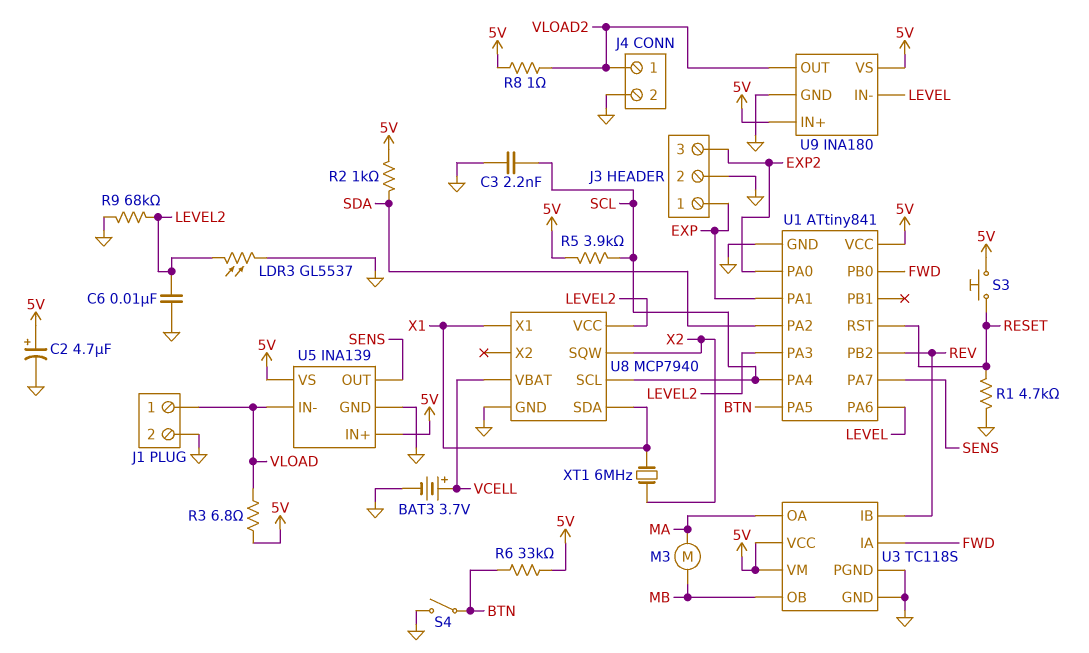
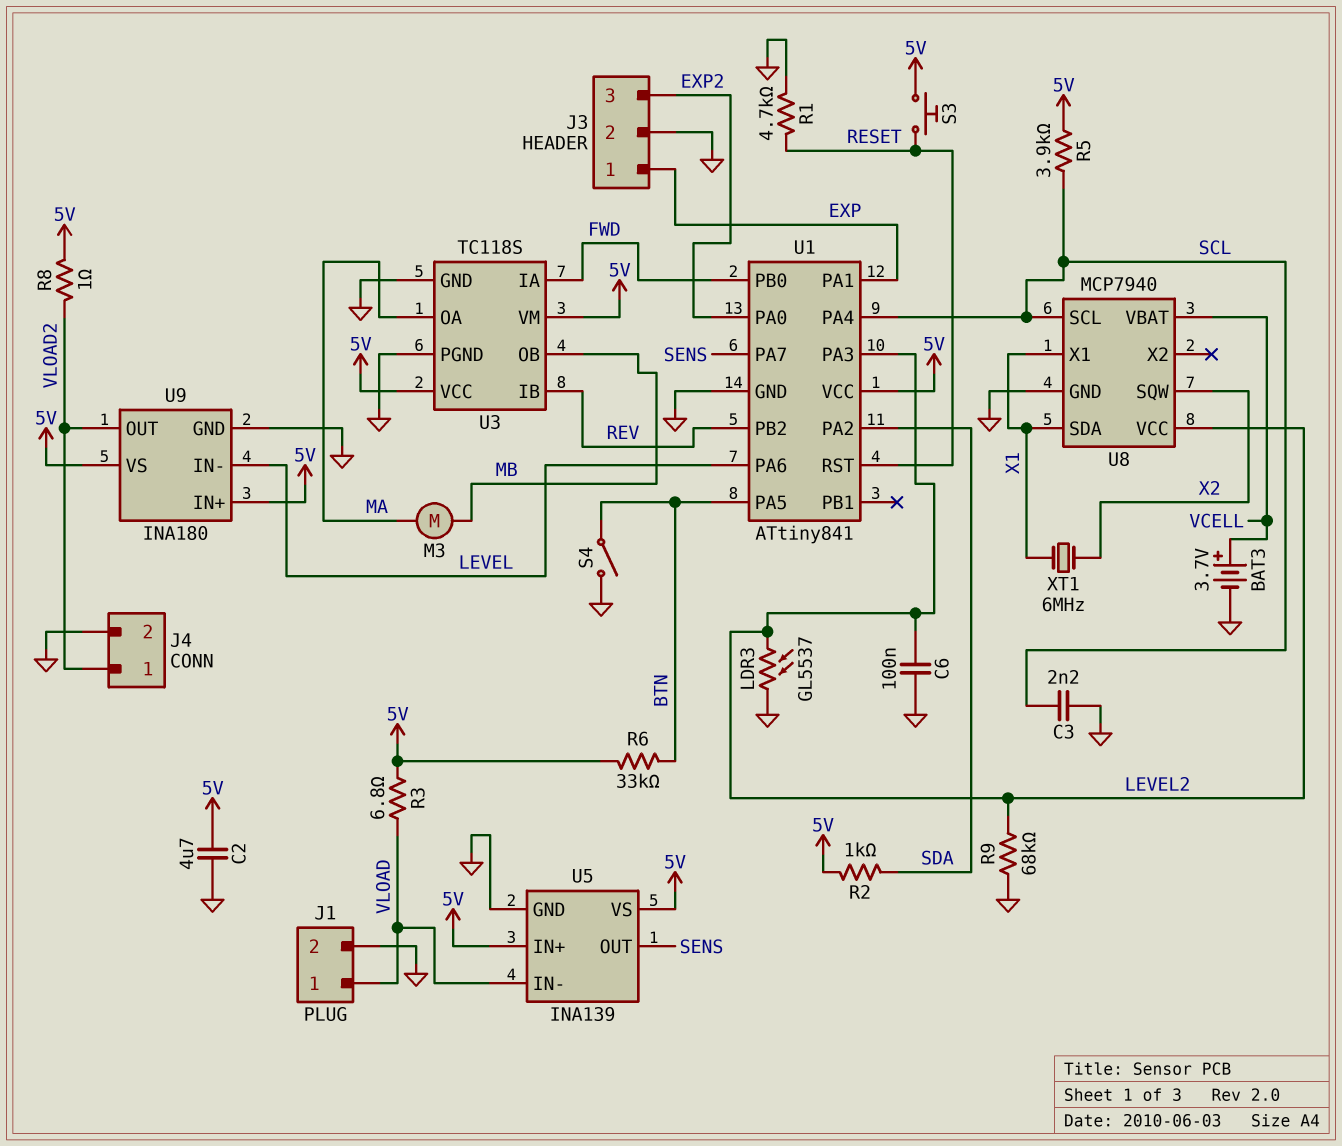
C2: 4.7uF (plus 5V, minus GND) -> 4.7uF (5V, GND)
C6: 10nF (GND, LEVEL2) -> 100nF (GND, LEVEL2)

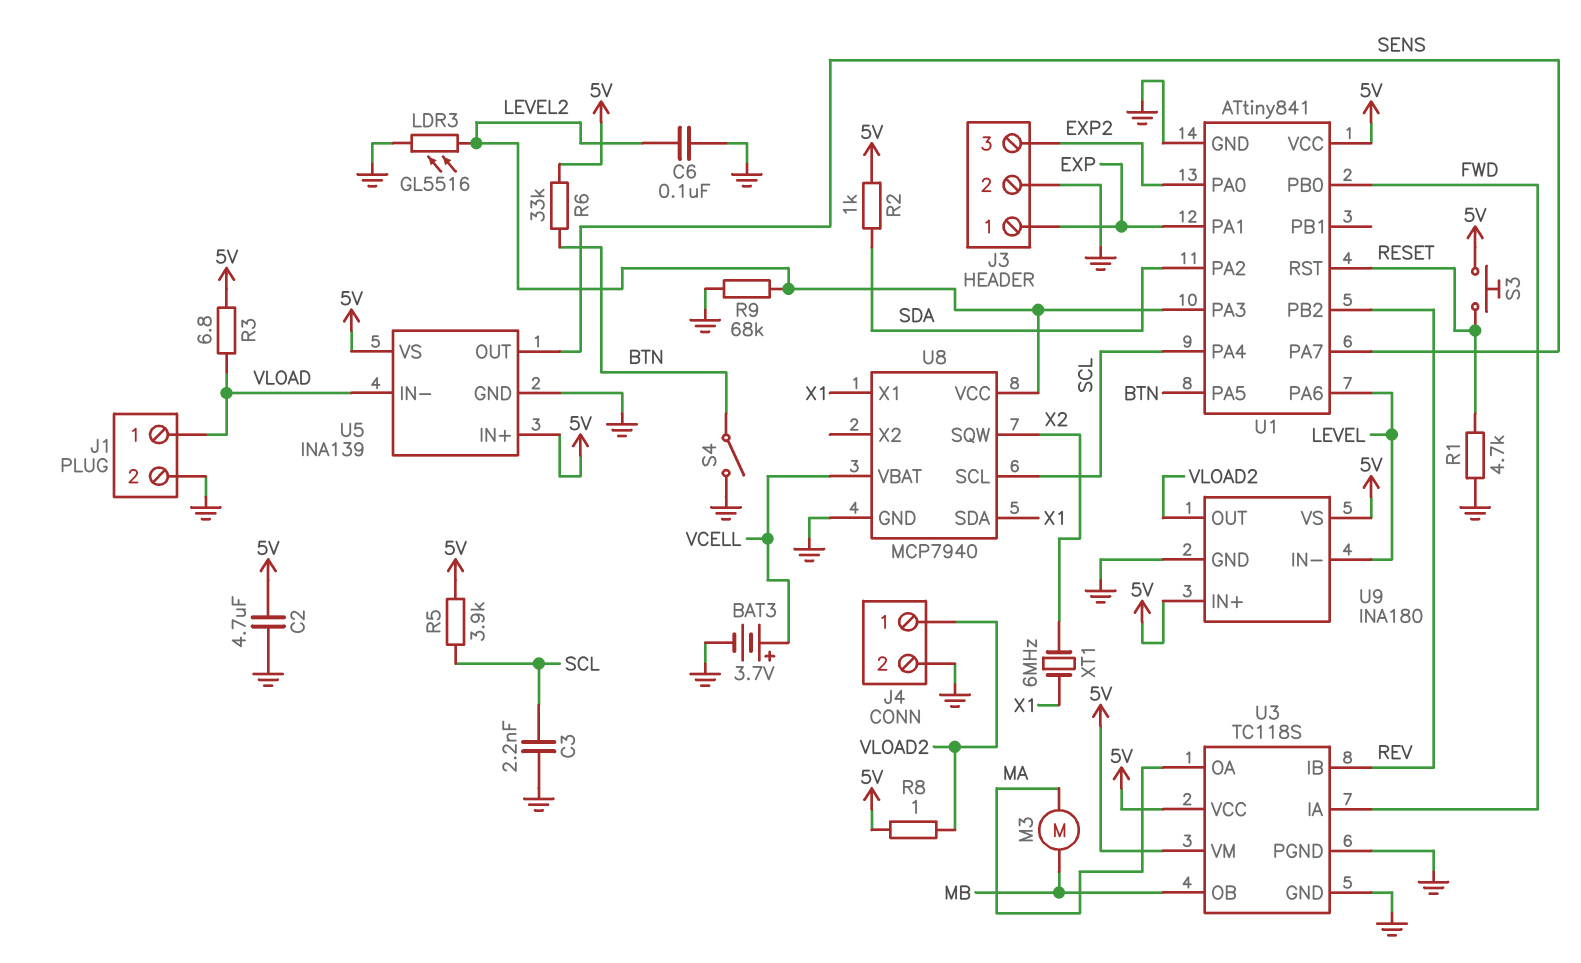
LDR3: GL5537 (GND, LEVEL2) -> GL5516 (GND, LEVEL2)

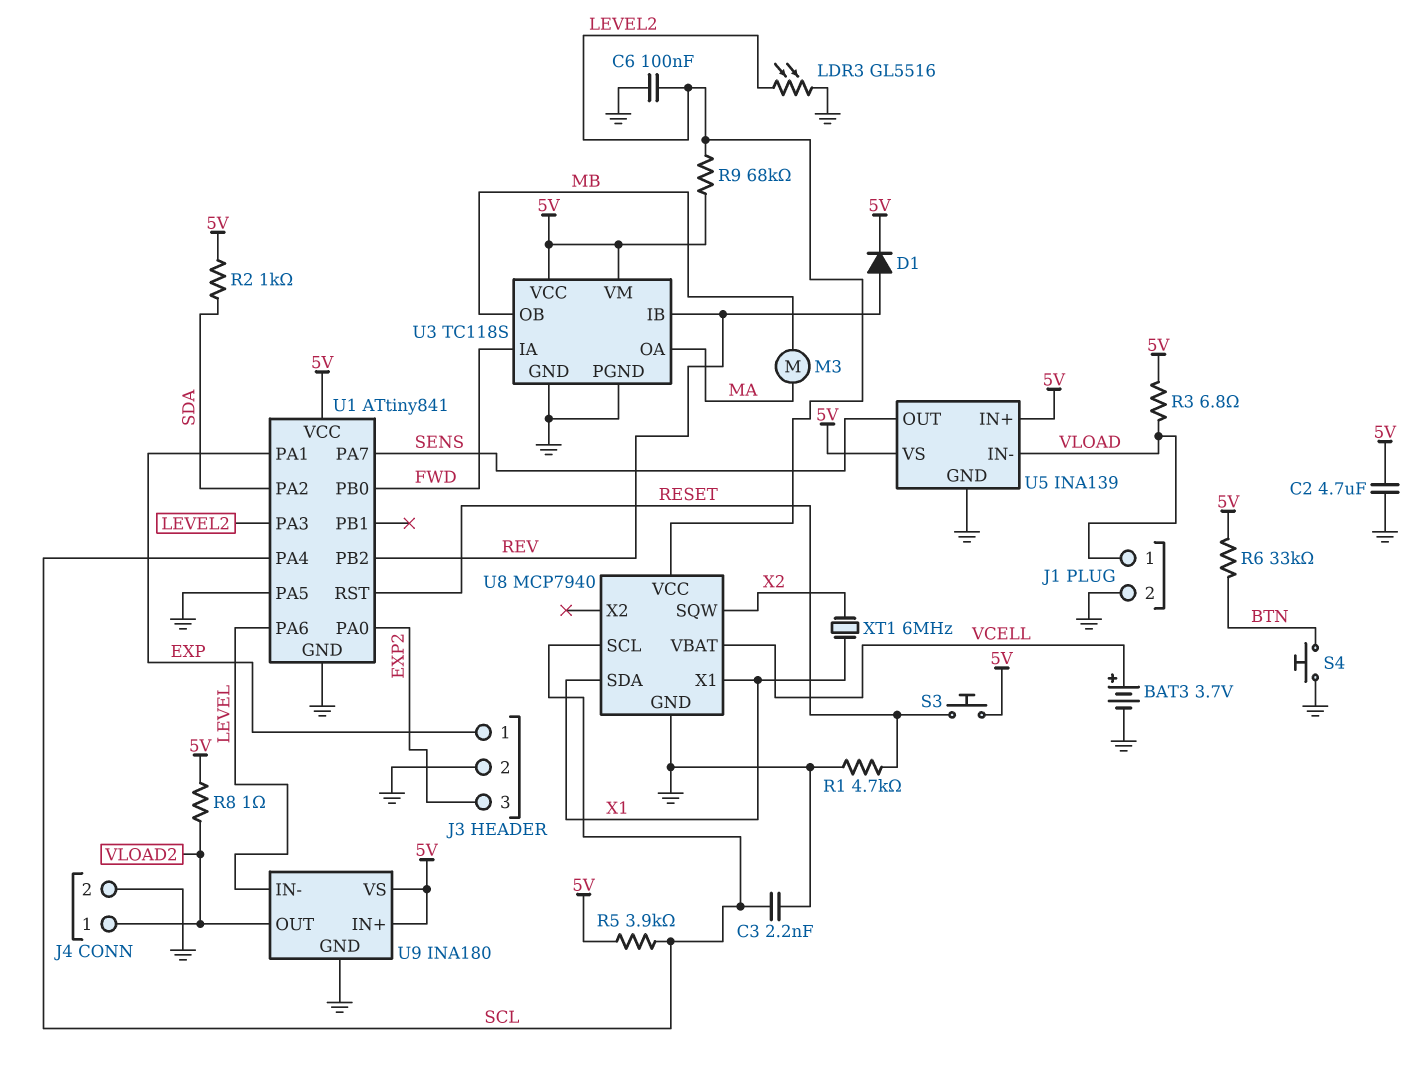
D1: none -> diode (A REV, K 5V)
R9: 68k (GND, LEVEL2) -> 68k (5V, LEVEL2)
S4: switch (BTN, GND) -> button (BTN, GND)
U1 pin PA5: BTN -> GND

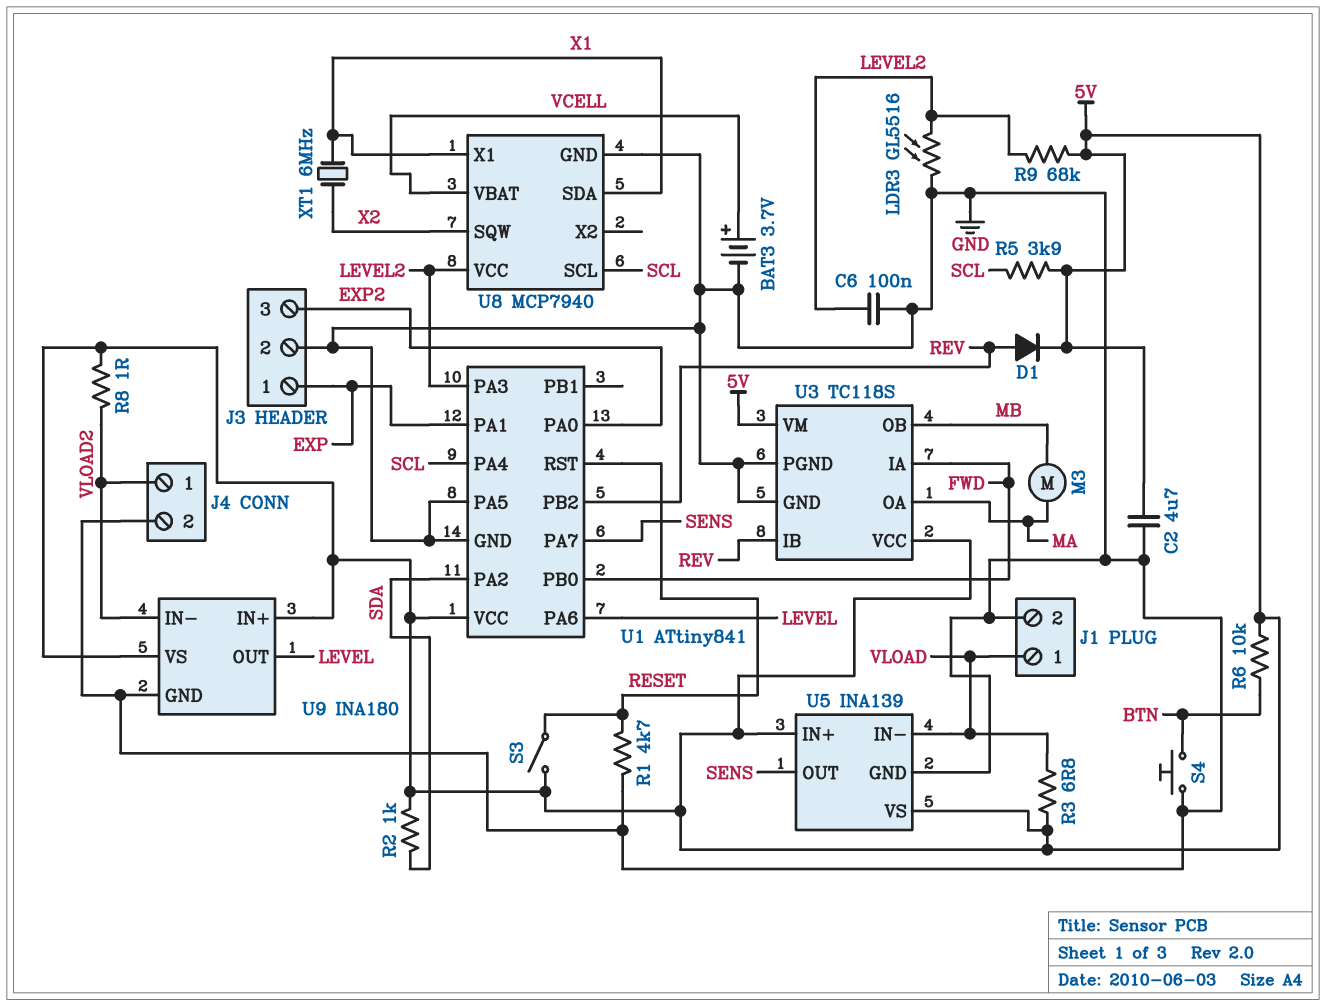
C3: 2.2nF (GND, SCL) -> none
R6: 33k (5V, BTN) -> 10k (5V, BTN)
S3: button (5V, RESET) -> switch (5V, RESET)
U9 pin IN-: LEVEL -> VLOAD2
U9 pin OUT: VLOAD2 -> LEVEL

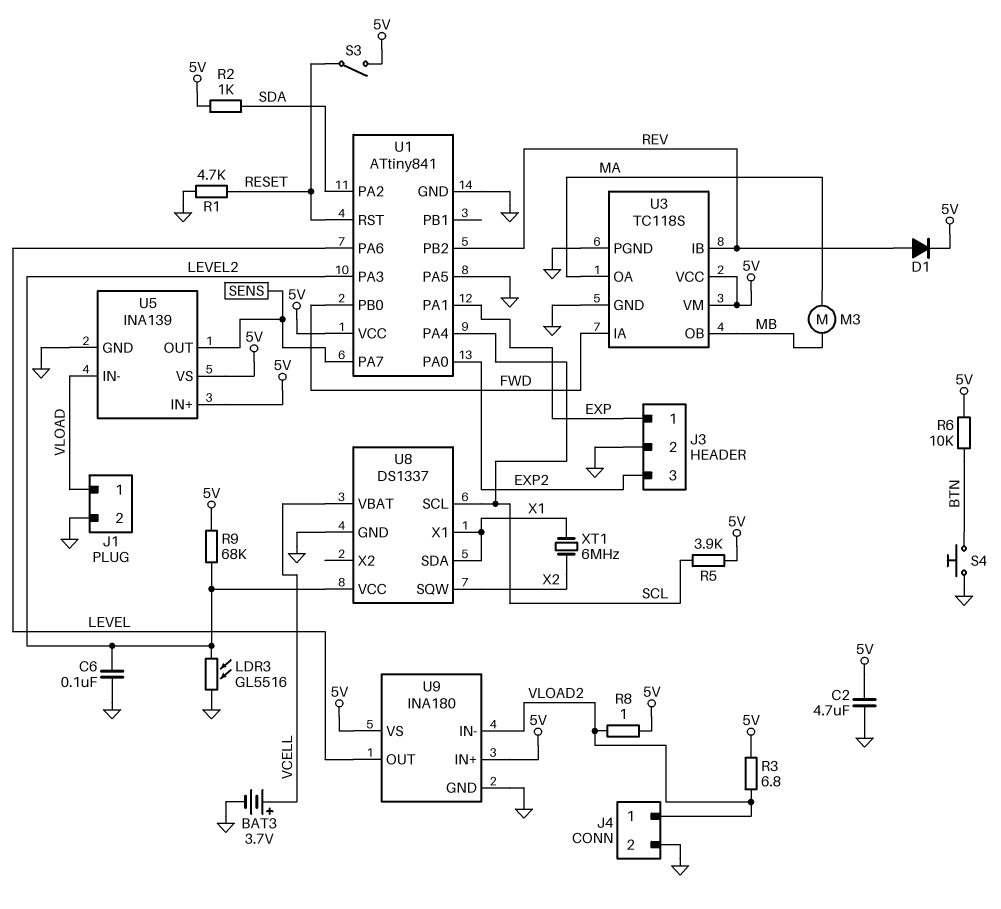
R3: 6.8 (5V, VLOAD) -> 6.8 (5V, VLOAD2)
U8: MCP7940 -> DS1337

